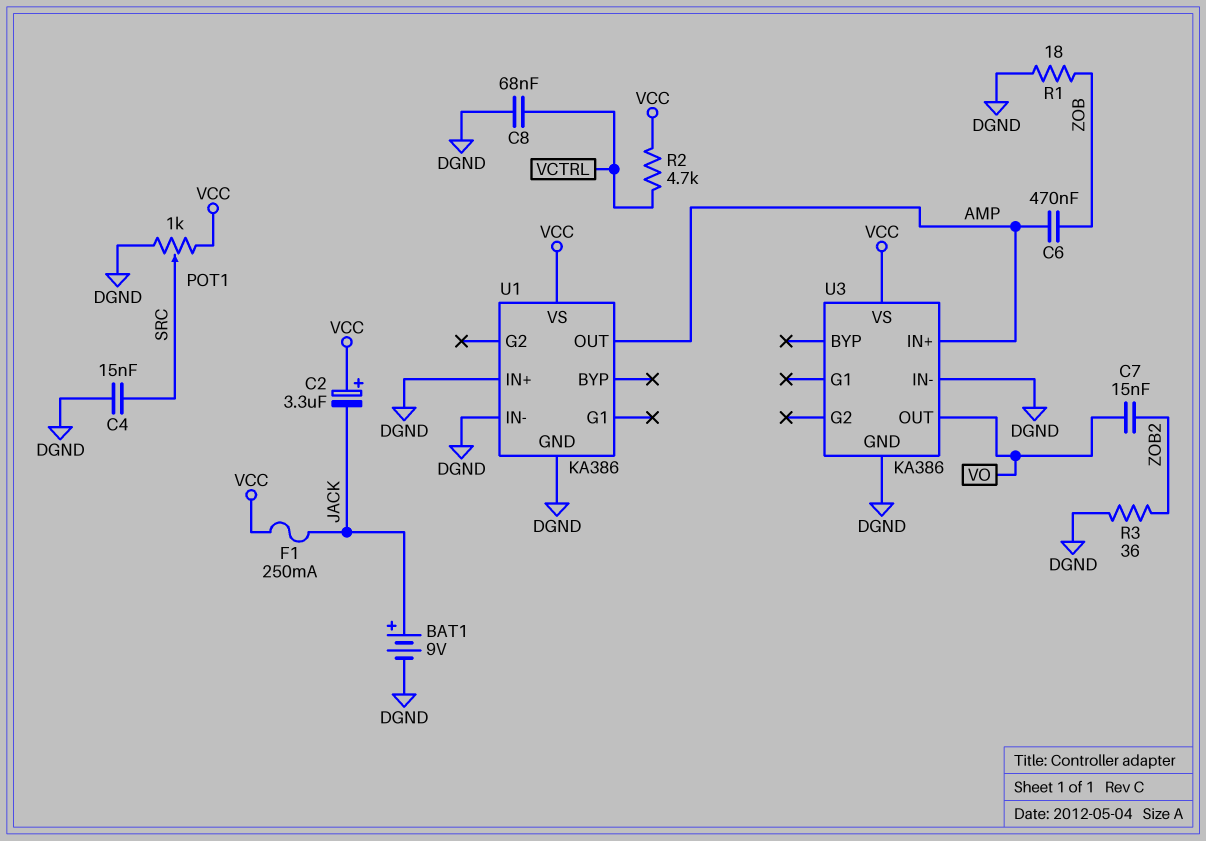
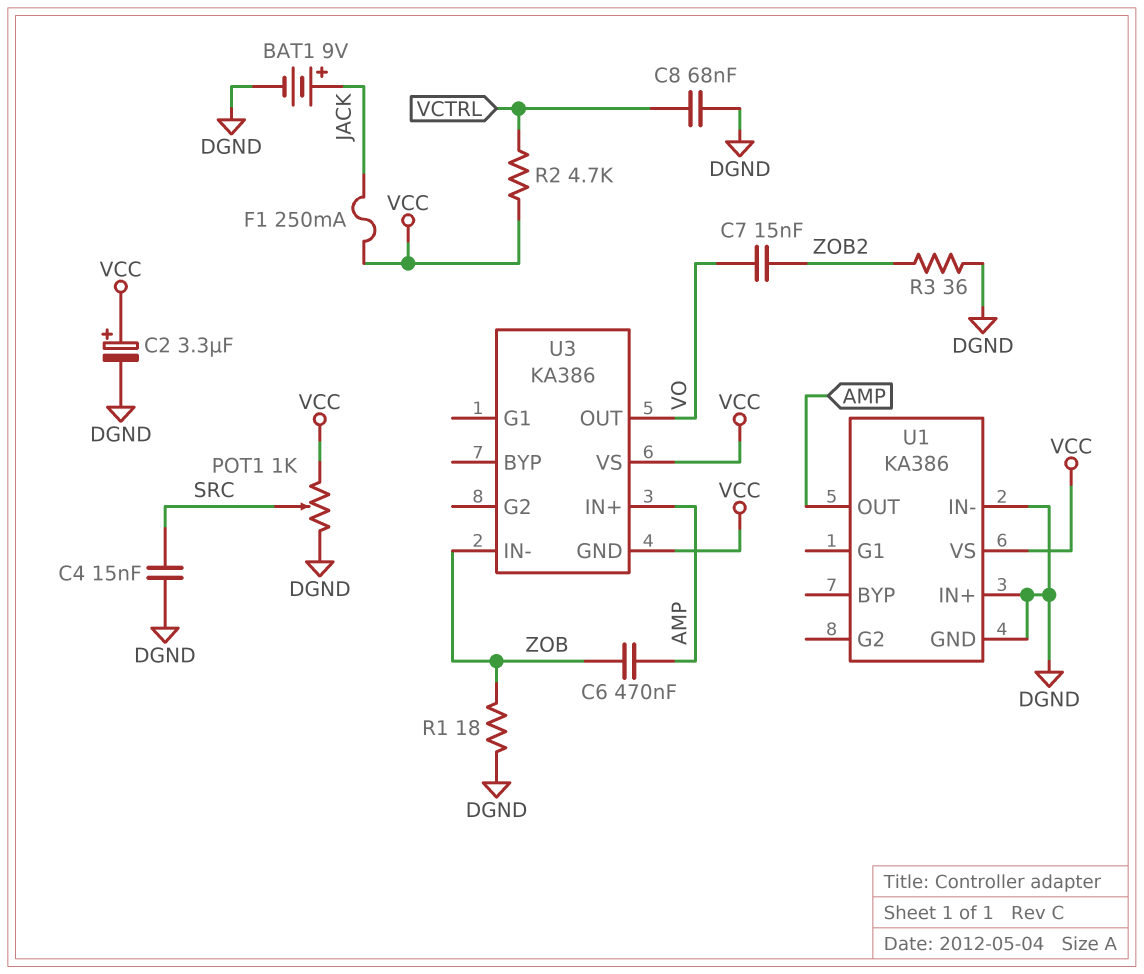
C2: 3.3uF (plus VCC, minus JACK) -> 3.3uF (plus VCC, minus DGND)
U3 pin GND: DGND -> VCC
U3 pin IN-: DGND -> ZOB

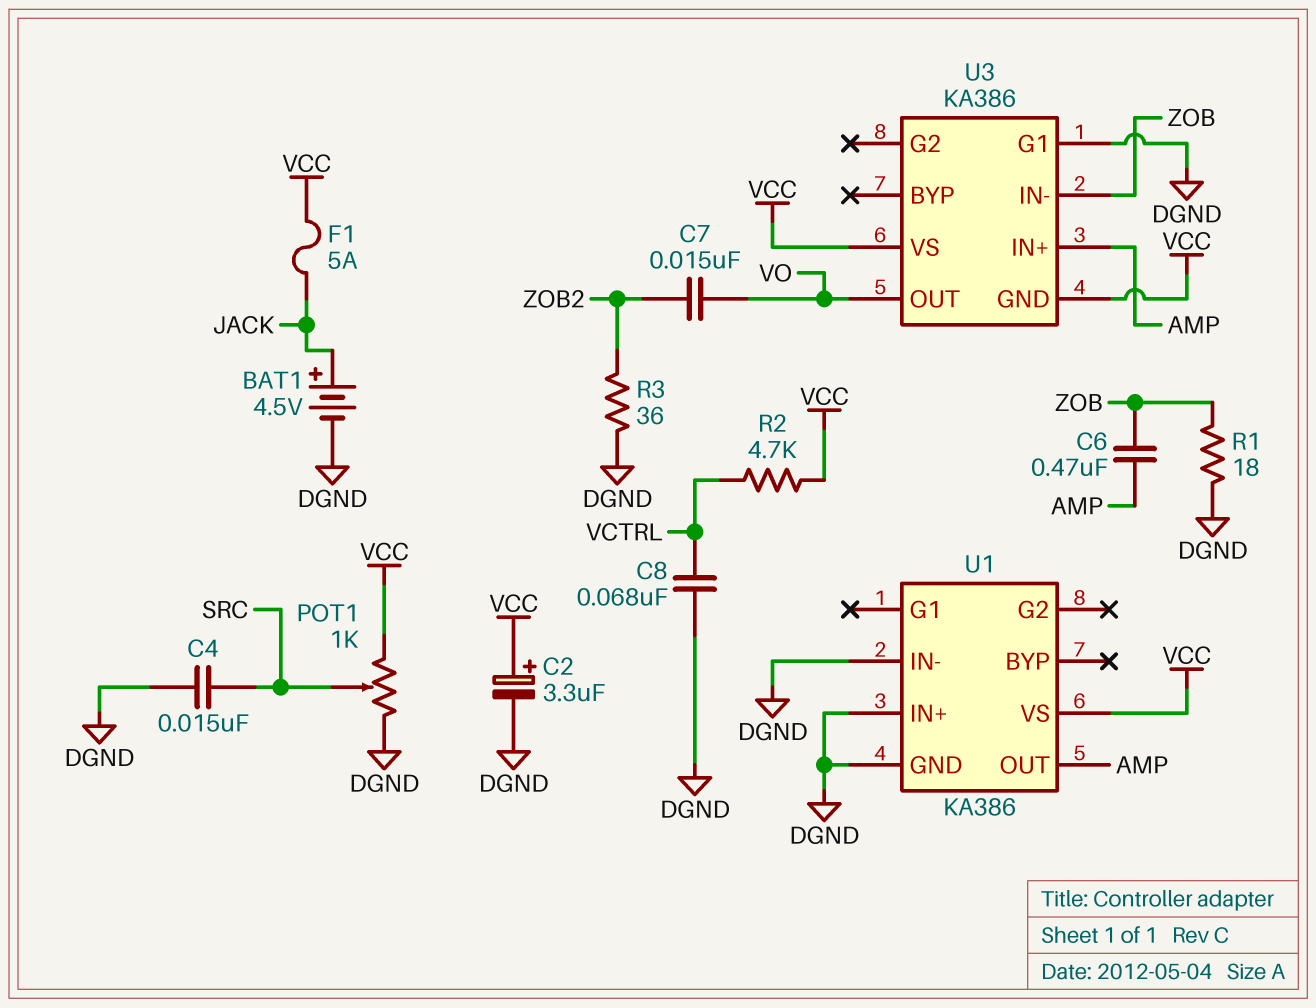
BAT1: 9V (plus JACK, minus DGND) -> 4.5V (plus JACK, minus DGND)
F1: 250mA (JACK, VCC) -> 5A (JACK, VCC)
U3 pin G1: none -> DGND

